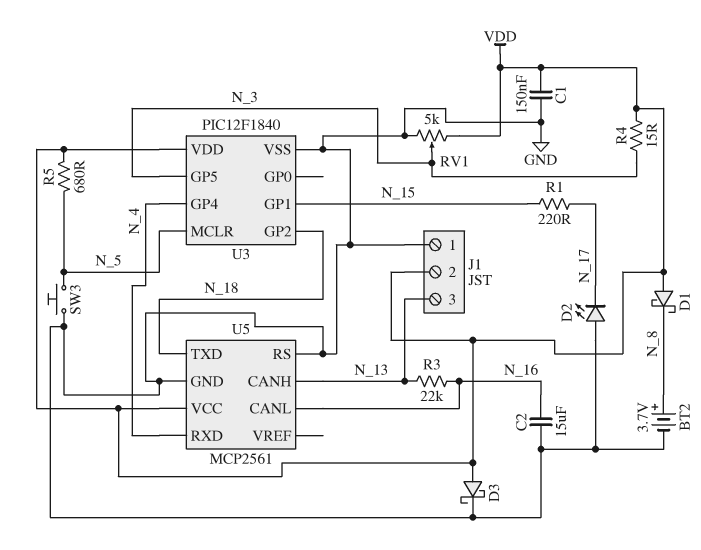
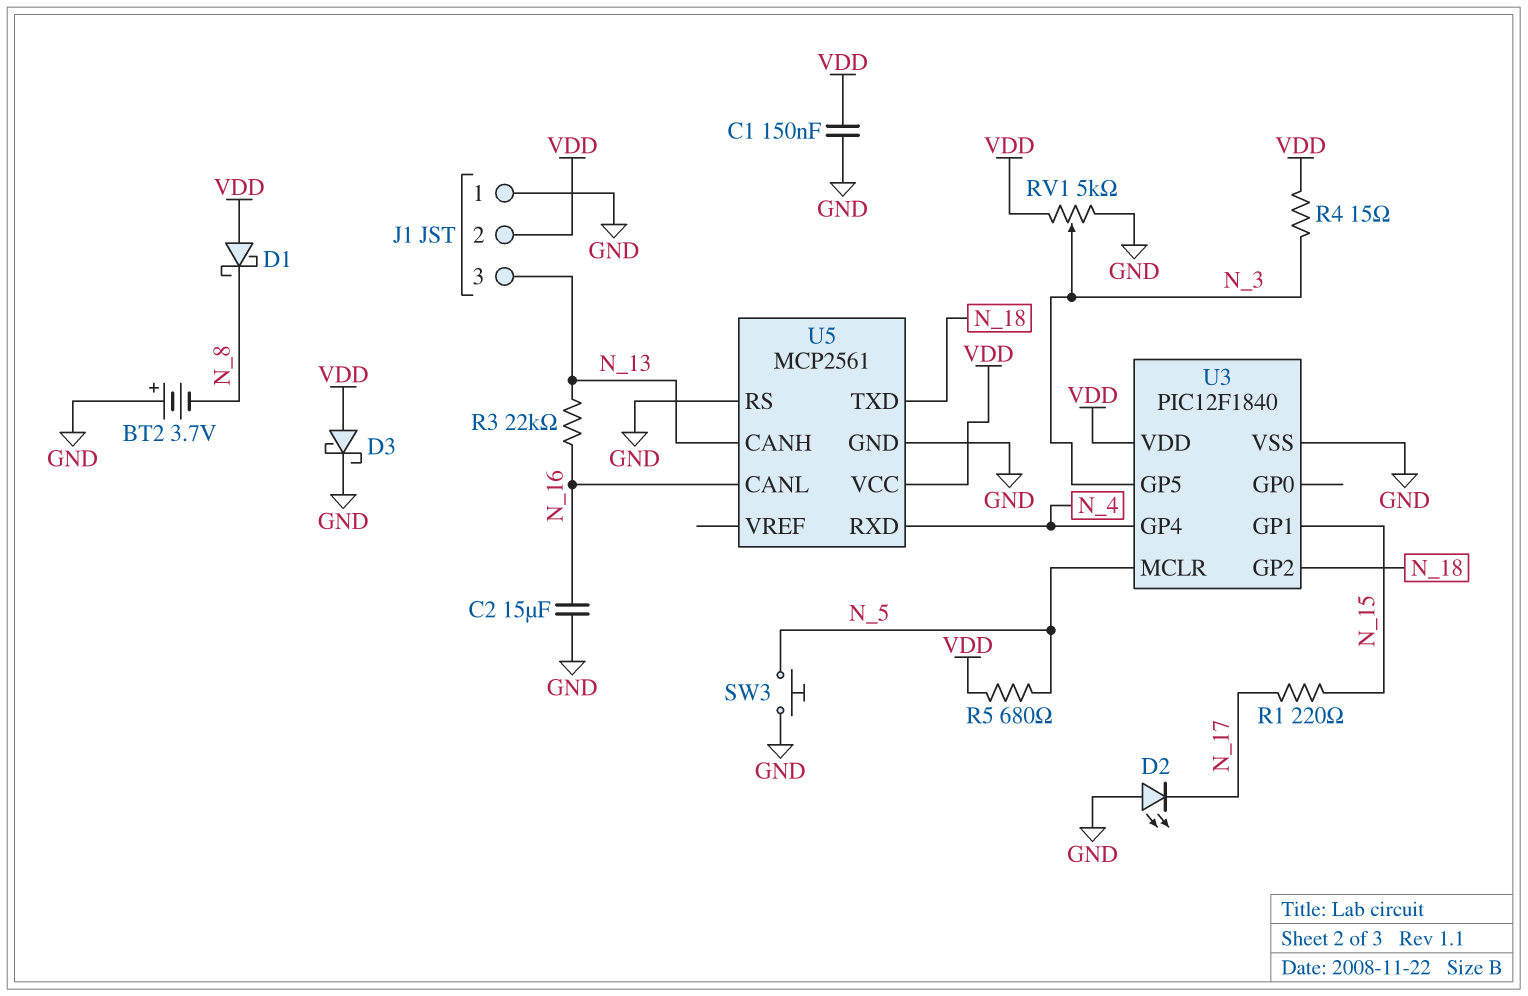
BT2: 3.7V (plus N_8, minus GND) -> 3.7V (plus GND, minus N_8)

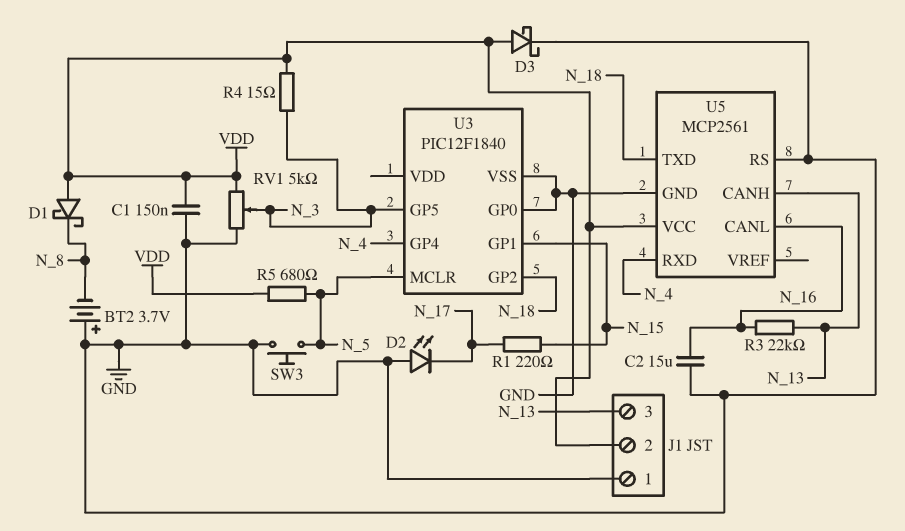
U3 pin GP0: none -> GND
U3 pin VDD: VDD -> none

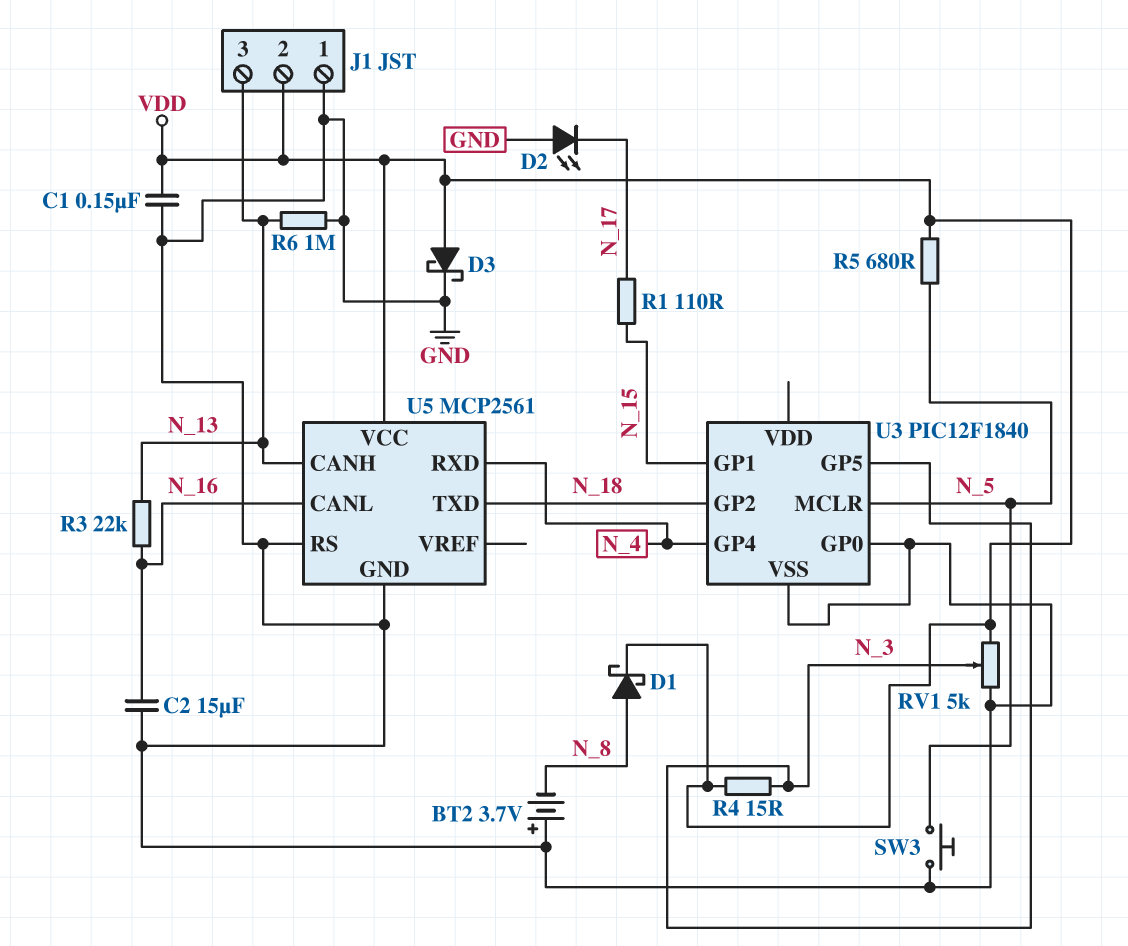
D1: schottky (A VDD, K N_8) -> schottky (A N_8, K VDD)
R1: 220 (N_15, N_17) -> 110 (N_15, N_17)
R6: none -> 1M (GND, N_13)

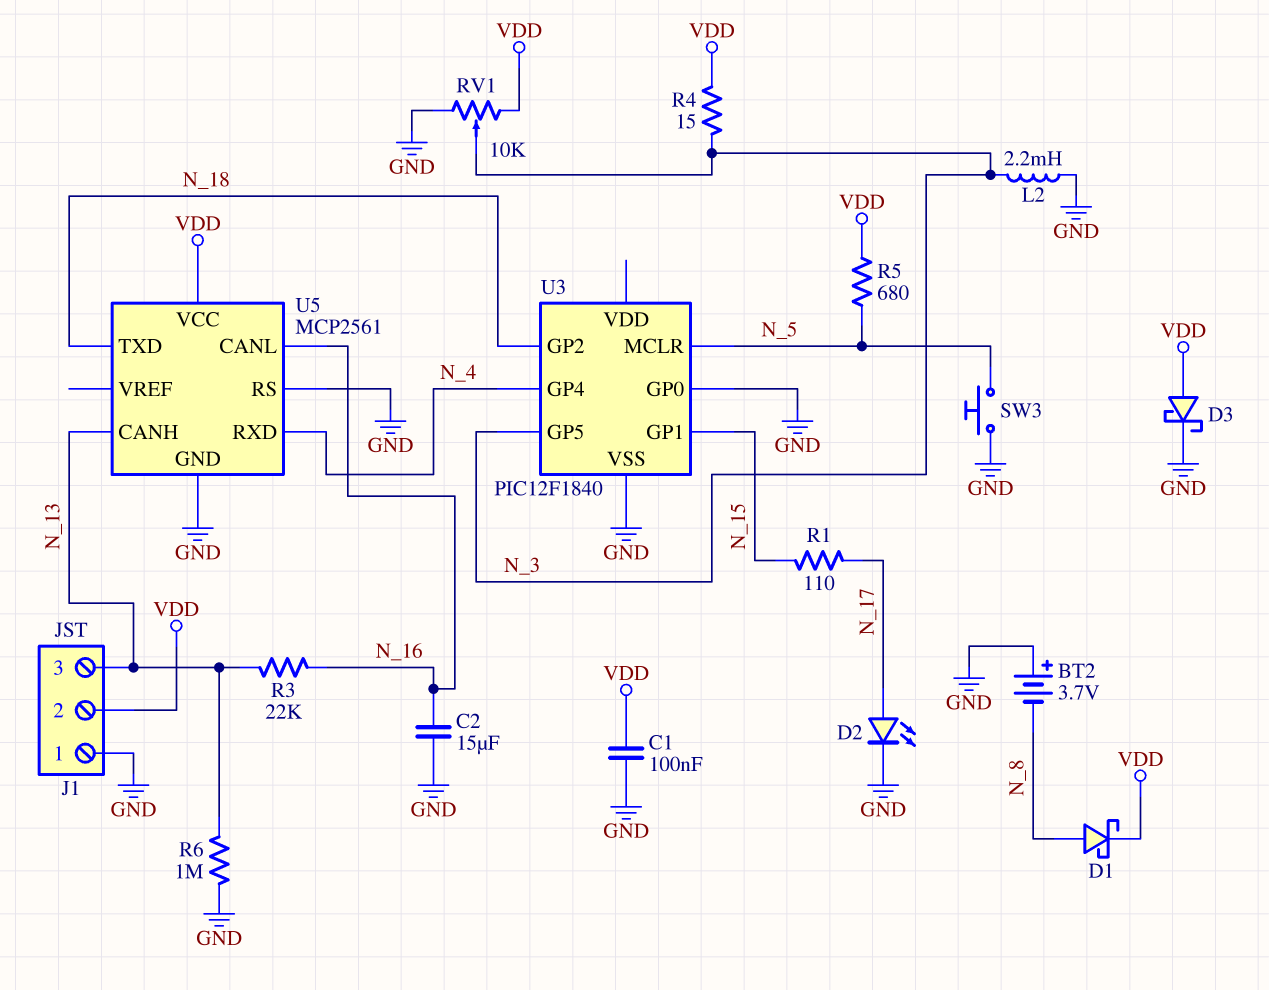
C1: 150nF (GND, VDD) -> 100nF (GND, VDD)
D2: LED (A GND, K N_17) -> LED (A N_17, K GND)
L2: none -> 2.2mH (GND, N_3)
RV1: 5k (GND, VDD, wiper N_3) -> 10k (GND, VDD, wiper N_3)

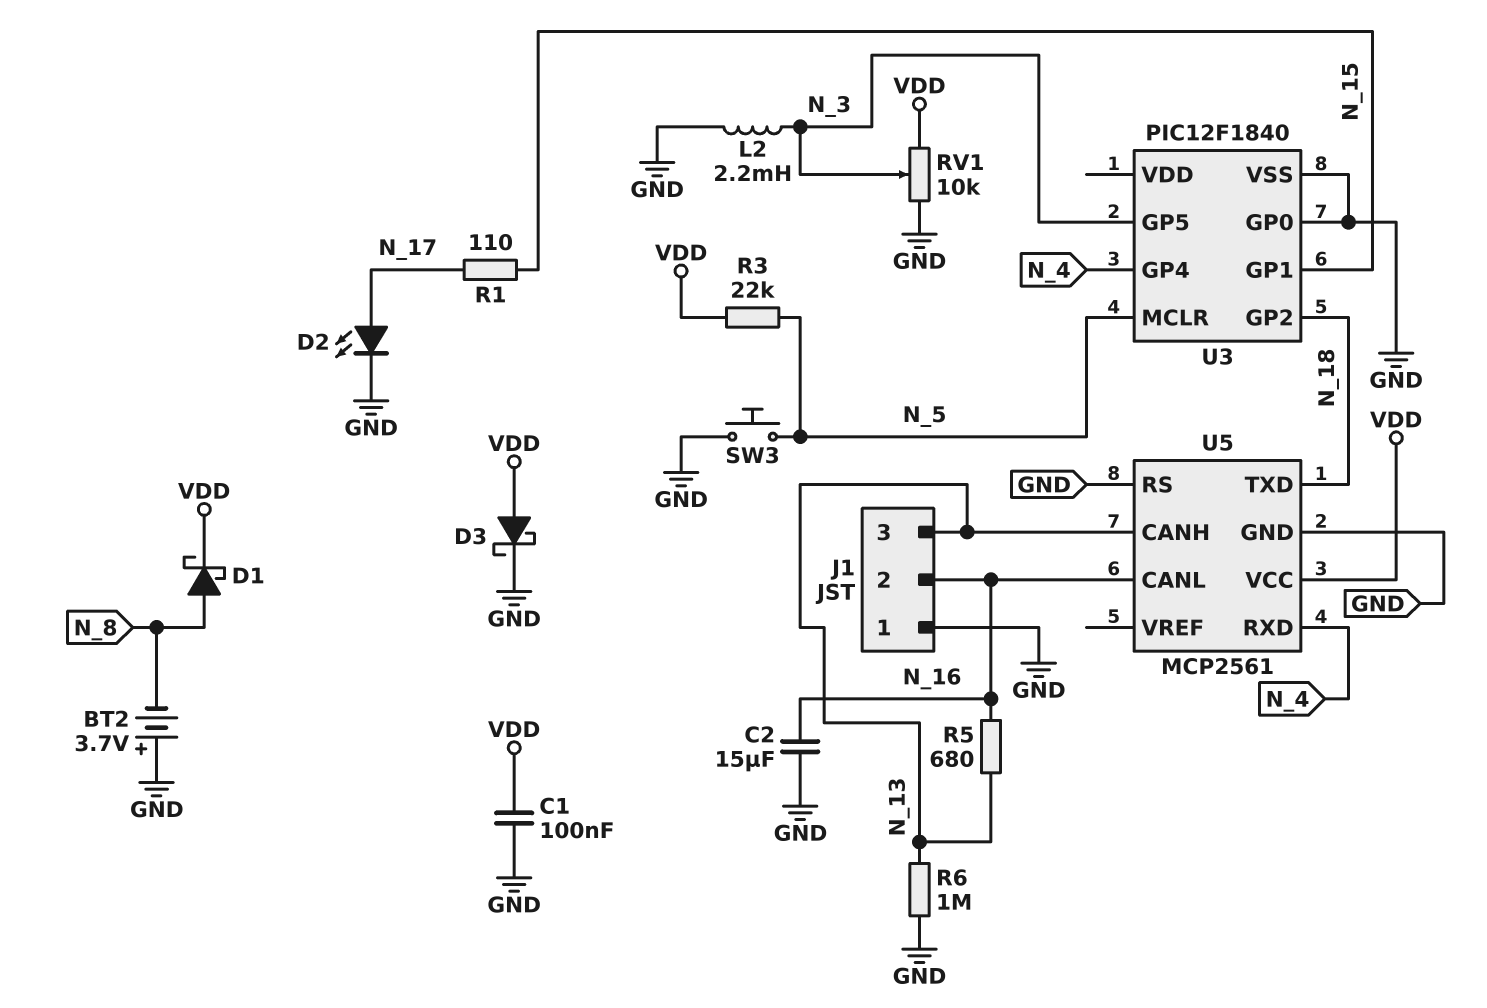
J1 pin 2: VDD -> N_16
R3: 22k (N_13, N_16) -> 22k (N_5, VDD)
R4: 15 (N_3, VDD) -> none
R5: 680 (N_5, VDD) -> 680 (N_13, N_16)

